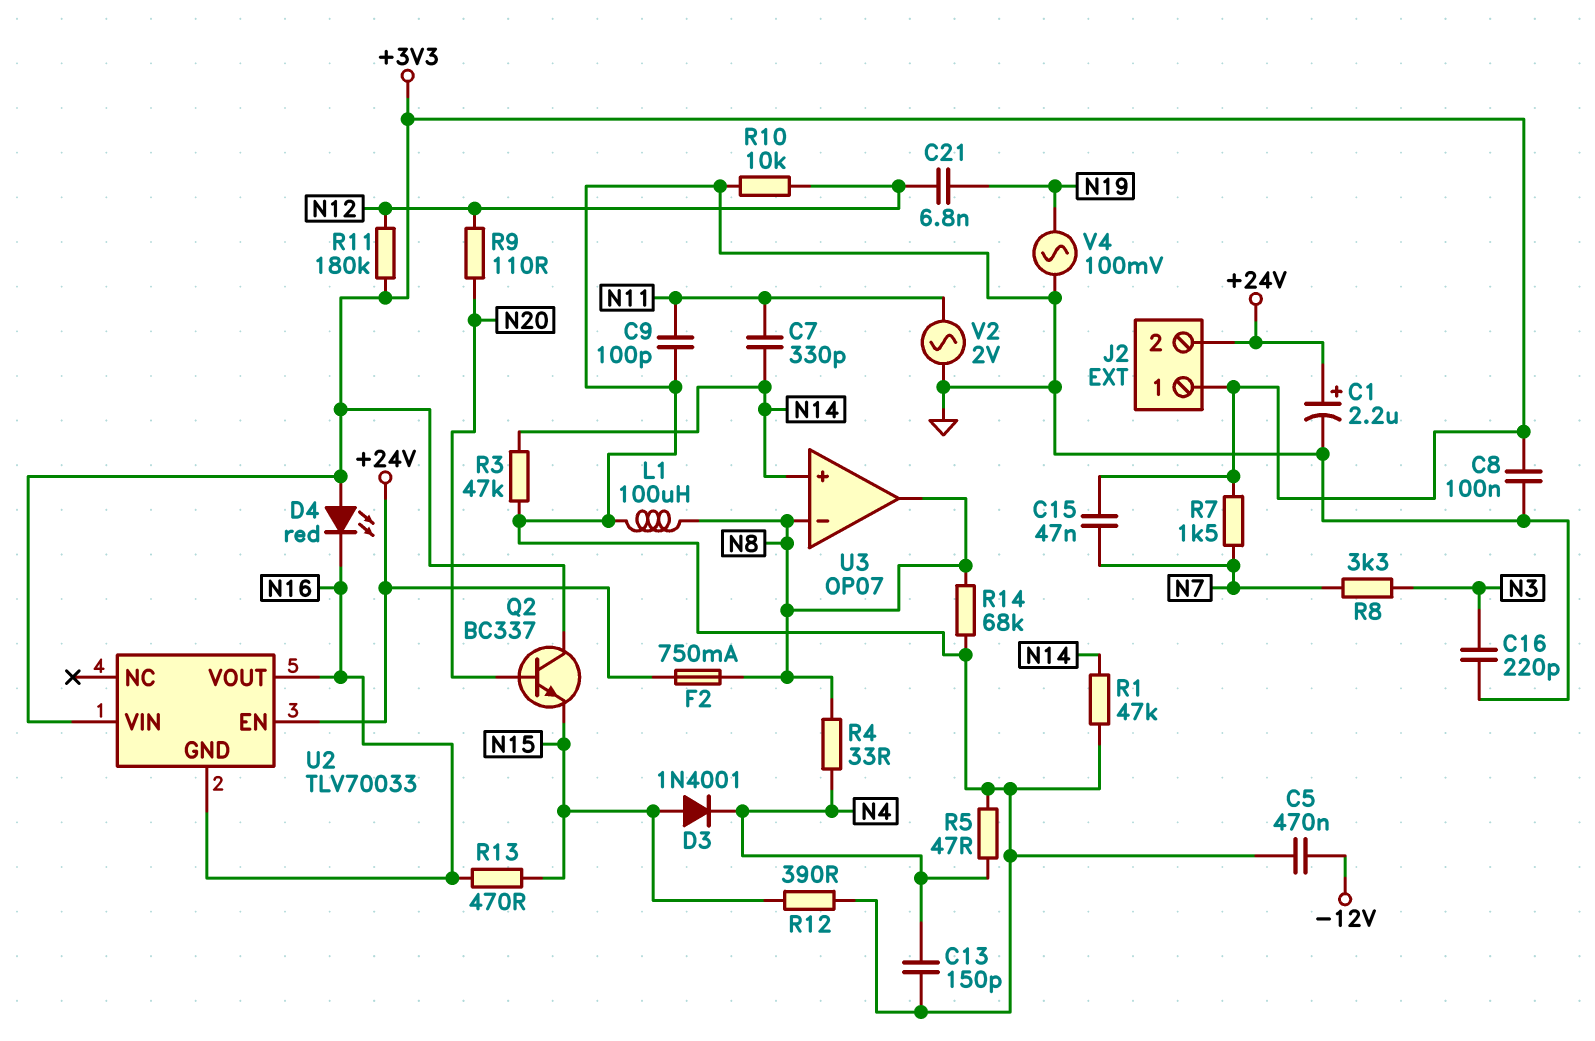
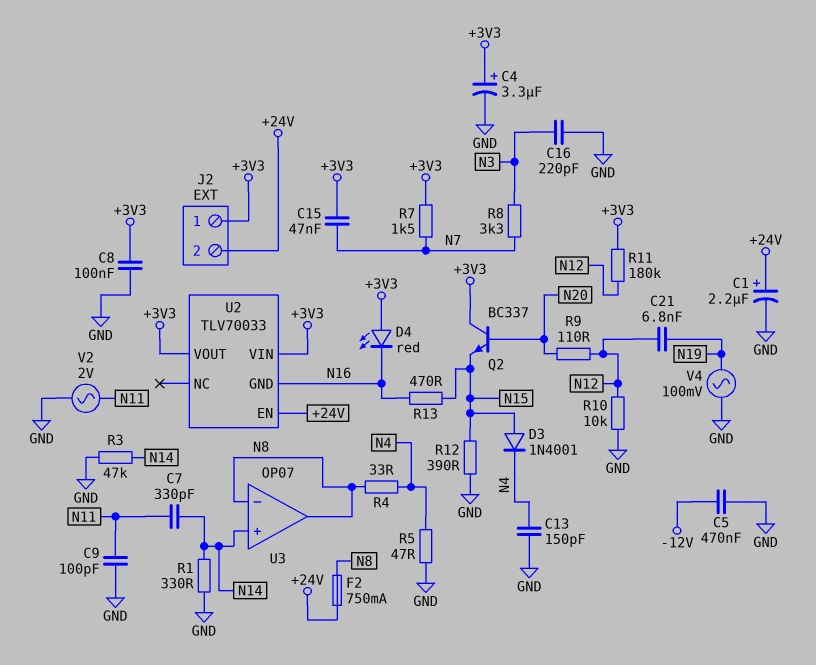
C4: none -> 3.3uF (plus +3V3, minus GND)
L1: 100uH (GND, N8) -> none
R1: 47k (GND, N14) -> 330 (GND, N14)
R14: 68k (GND, N8) -> none
U2 pin VOUT: N16 -> +3V3

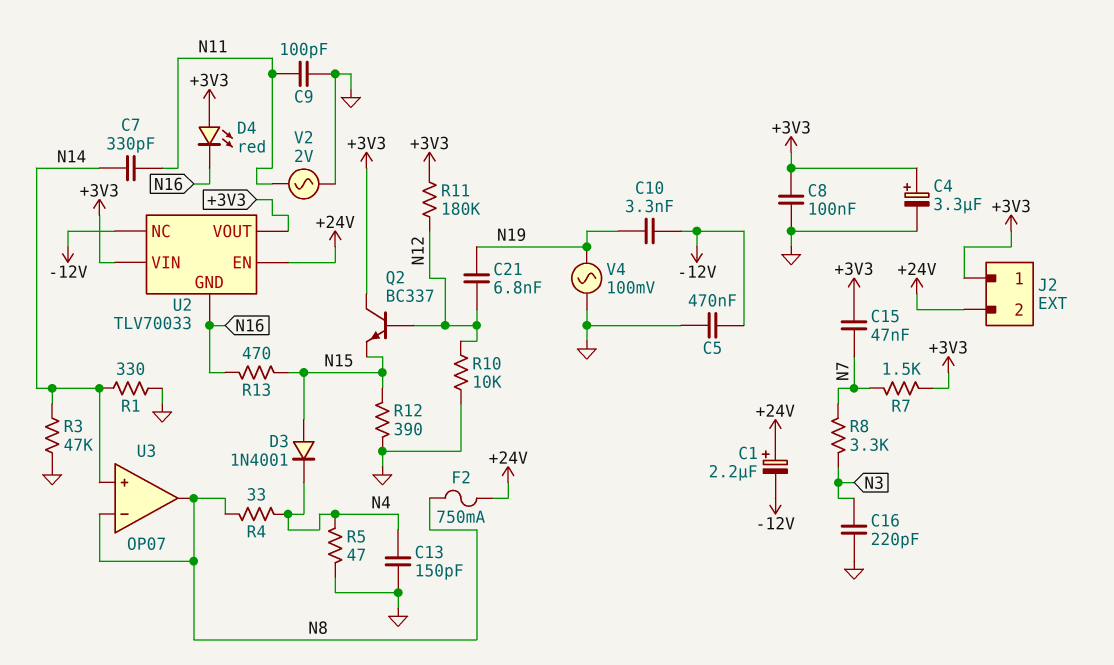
C1: 2.2uF (plus +24V, minus GND) -> 2.2uF (plus +24V, minus -12V)
C10: none -> 3.3nF (-12V, N19)
Q2: NPN BC337 (B N20, C +3V3, E N15) -> NPN BC337 (B N12, C +3V3, E N15)
R9: 110 (N12, N20) -> none
U2 pin NC: none -> -12V

